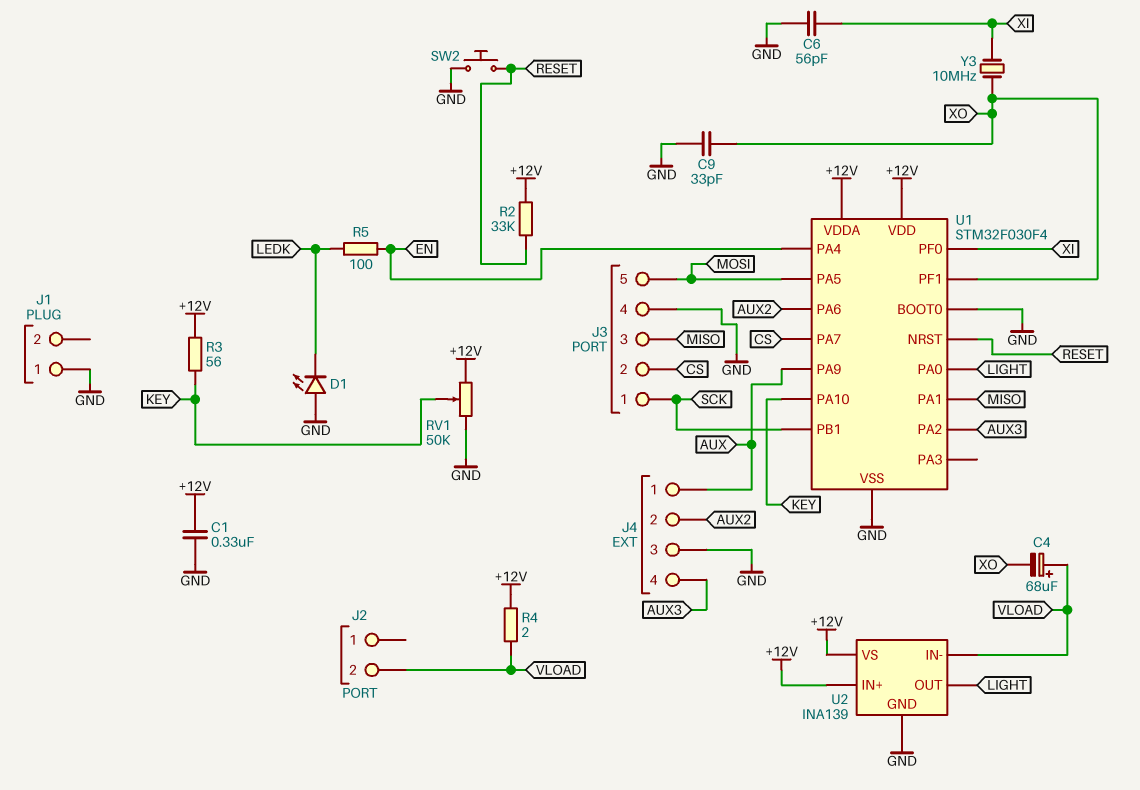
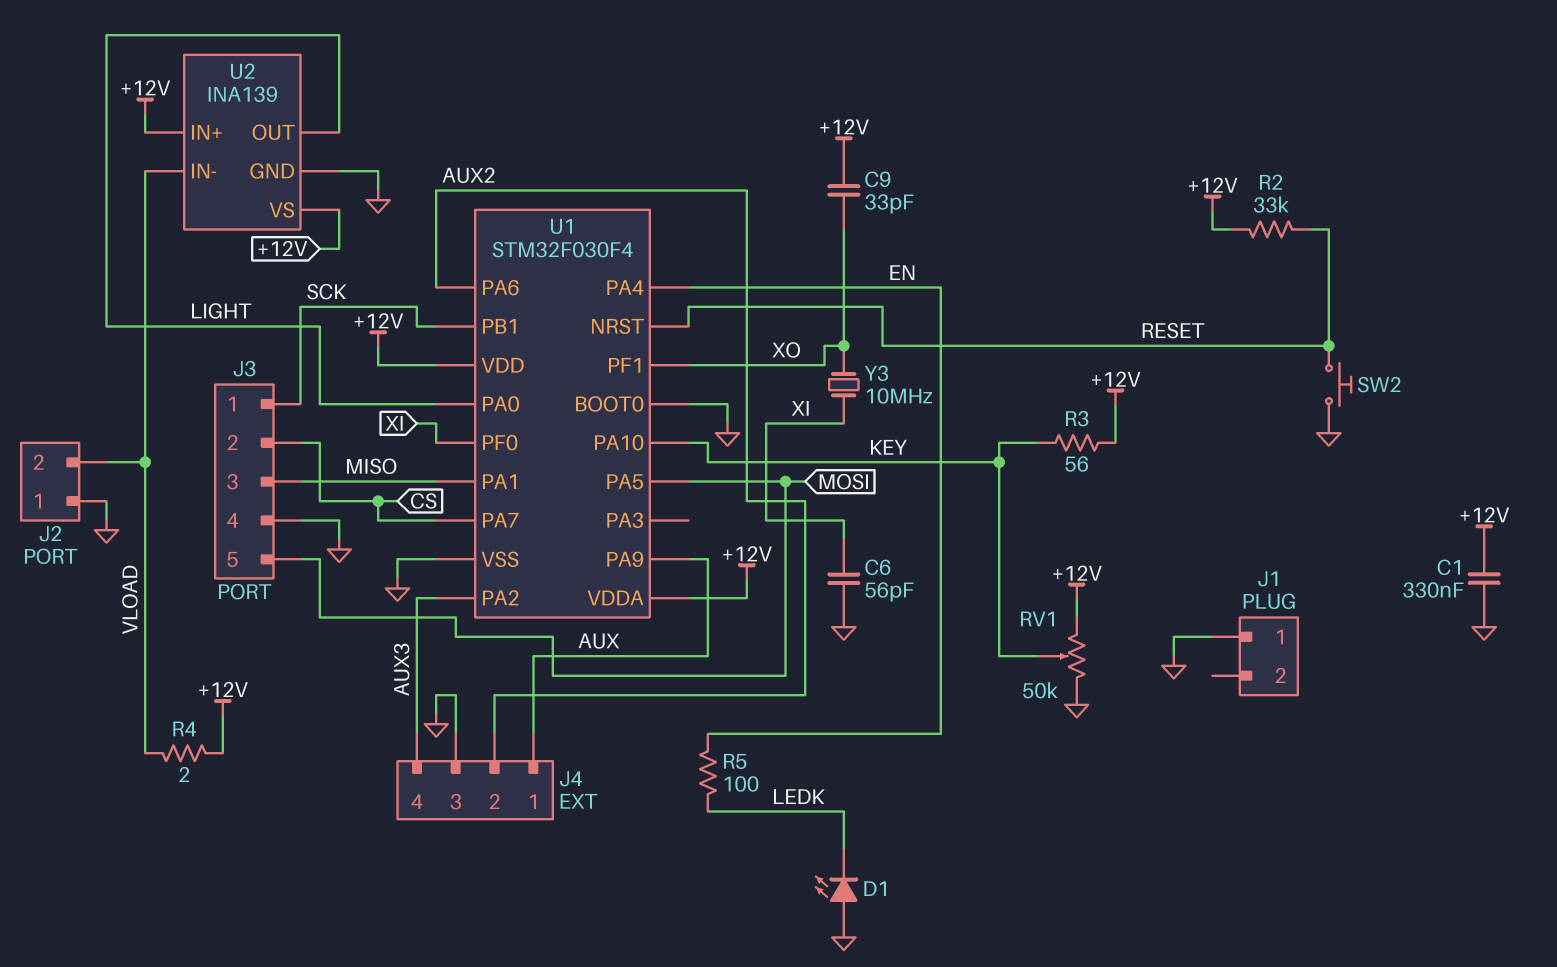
C4: 68uF (plus VLOAD, minus XO) -> none
C9: 33pF (GND, XO) -> 33pF (+12V, XO)
J2 pin 1: none -> GND

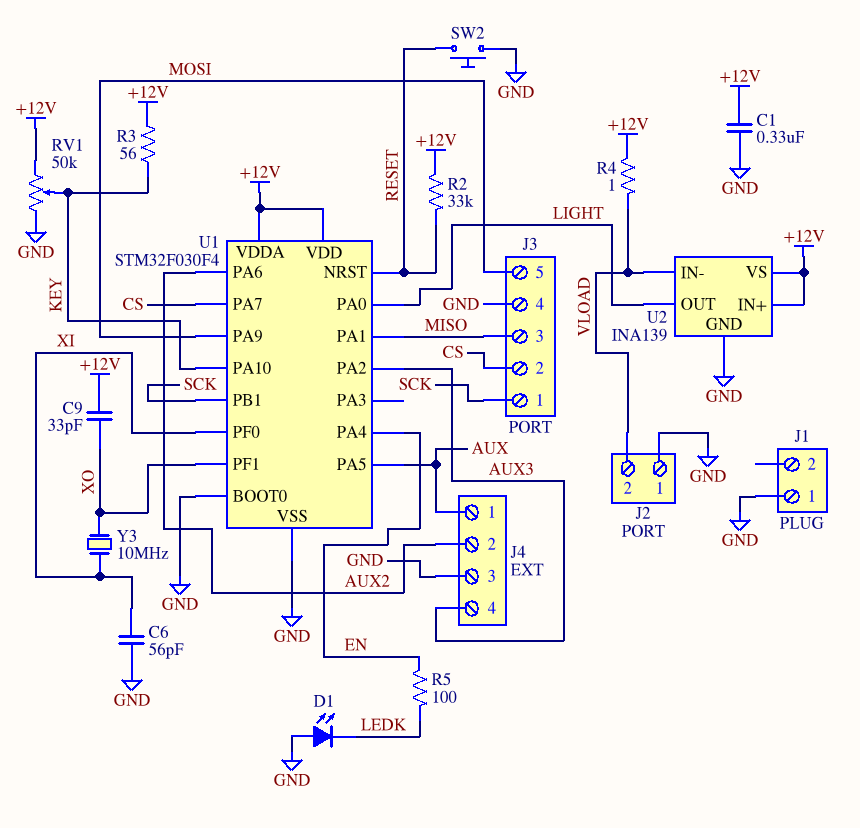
R4: 2 (+12V, VLOAD) -> 1 (+12V, VLOAD)
U1 pin PA5: MOSI -> AUX
U1 pin PA9: AUX -> MOSI

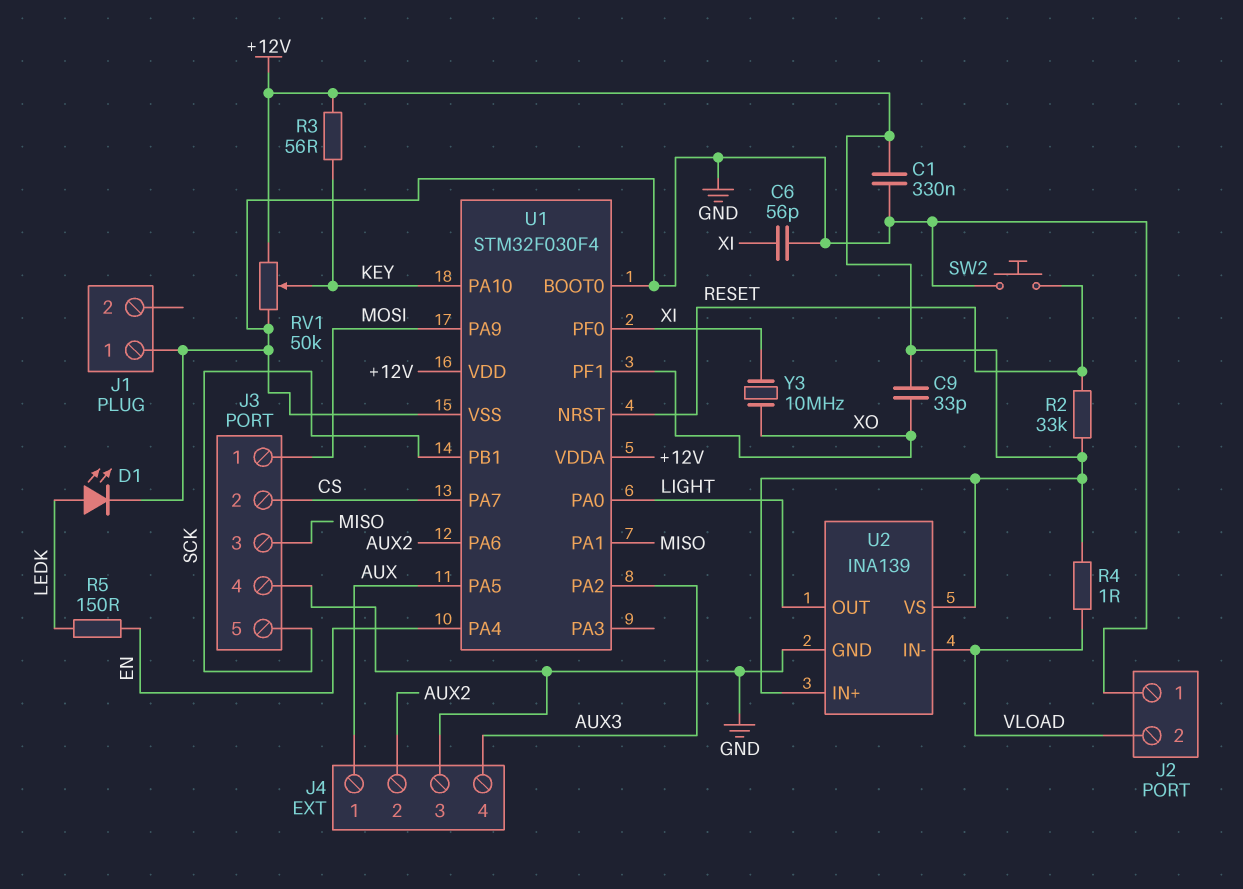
D1: LED (A GND, K LEDK) -> LED (A LEDK, K GND)
J3 pin 1: SCK -> MOSI
J3 pin 5: MOSI -> SCK
R5: 100 (EN, LEDK) -> 150 (EN, LEDK)

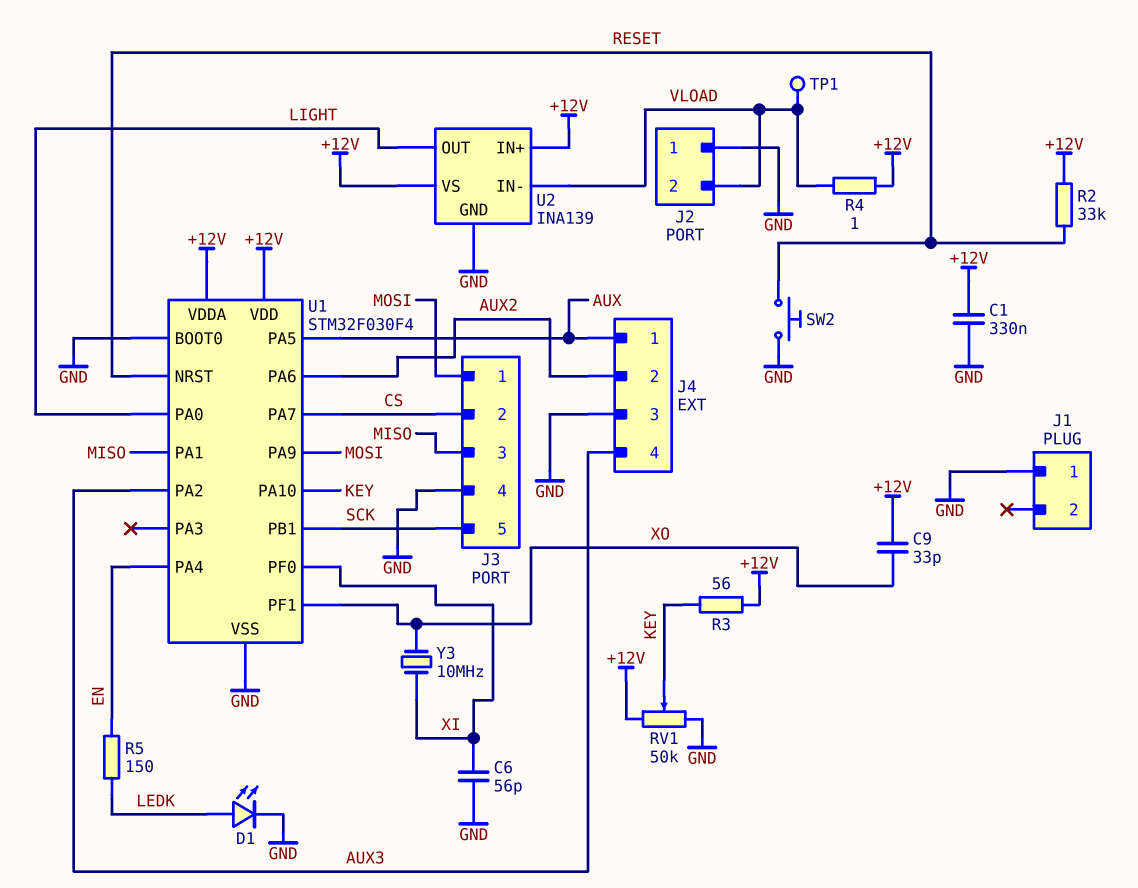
TP1: none -> test point (VLOAD)

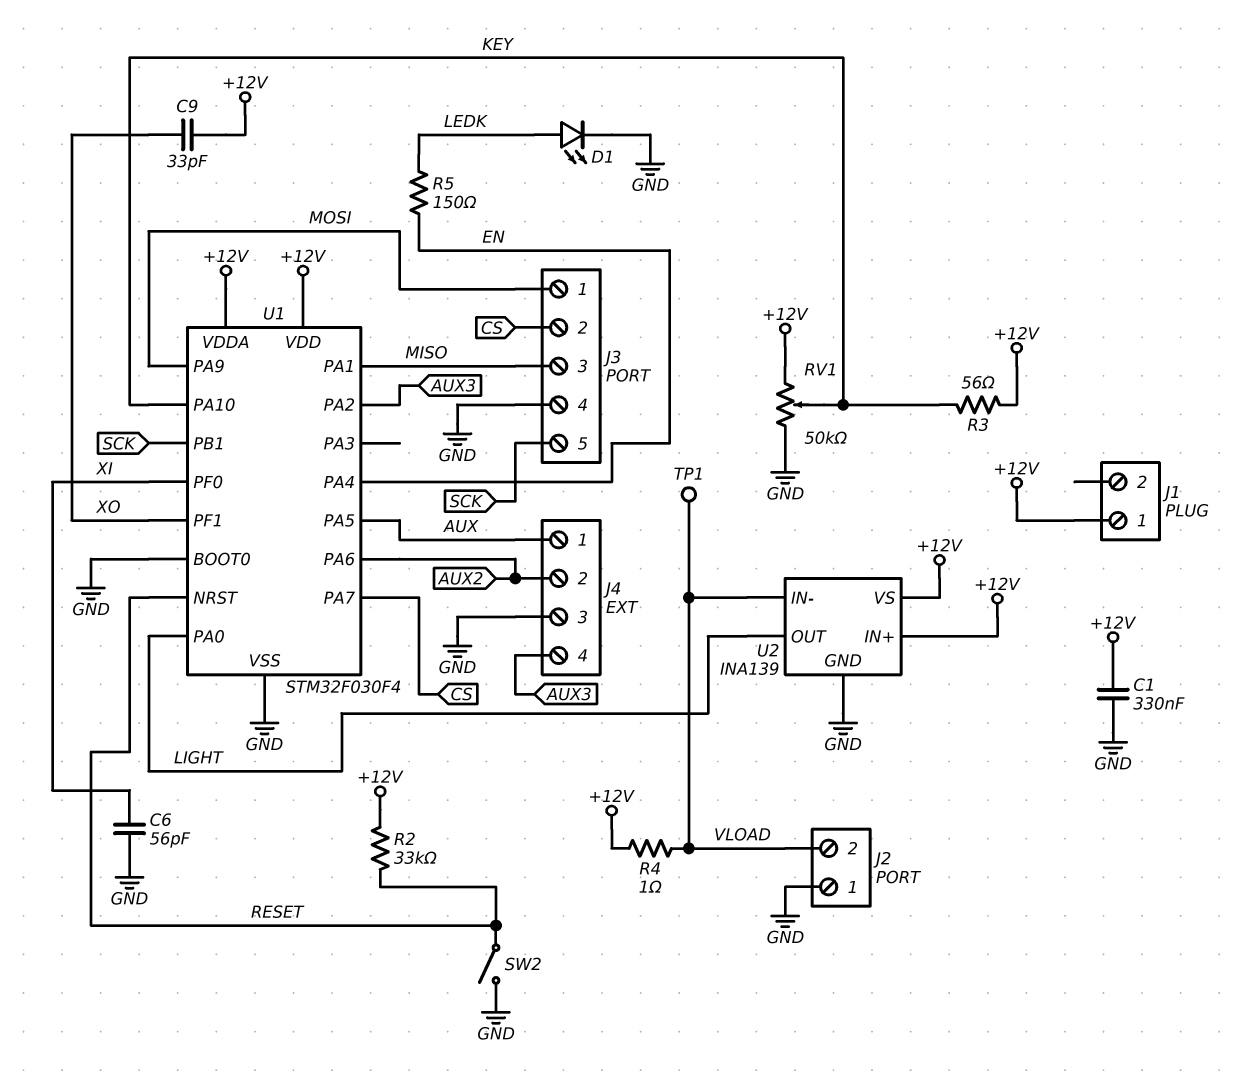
J1 pin 1: GND -> +12V
SW2: button (GND, RESET) -> switch (GND, RESET)
Y3: 10MHz (XI, XO) -> none

